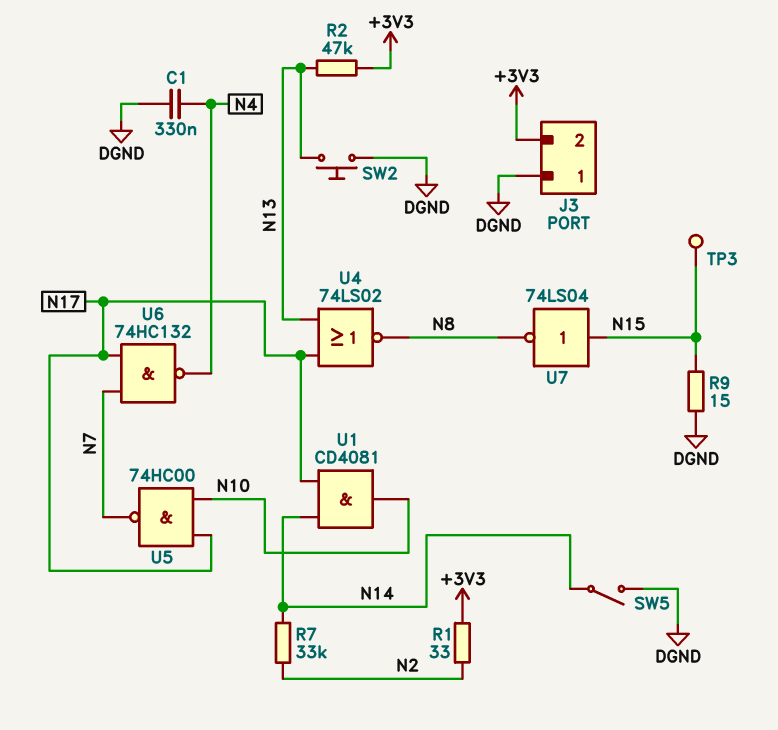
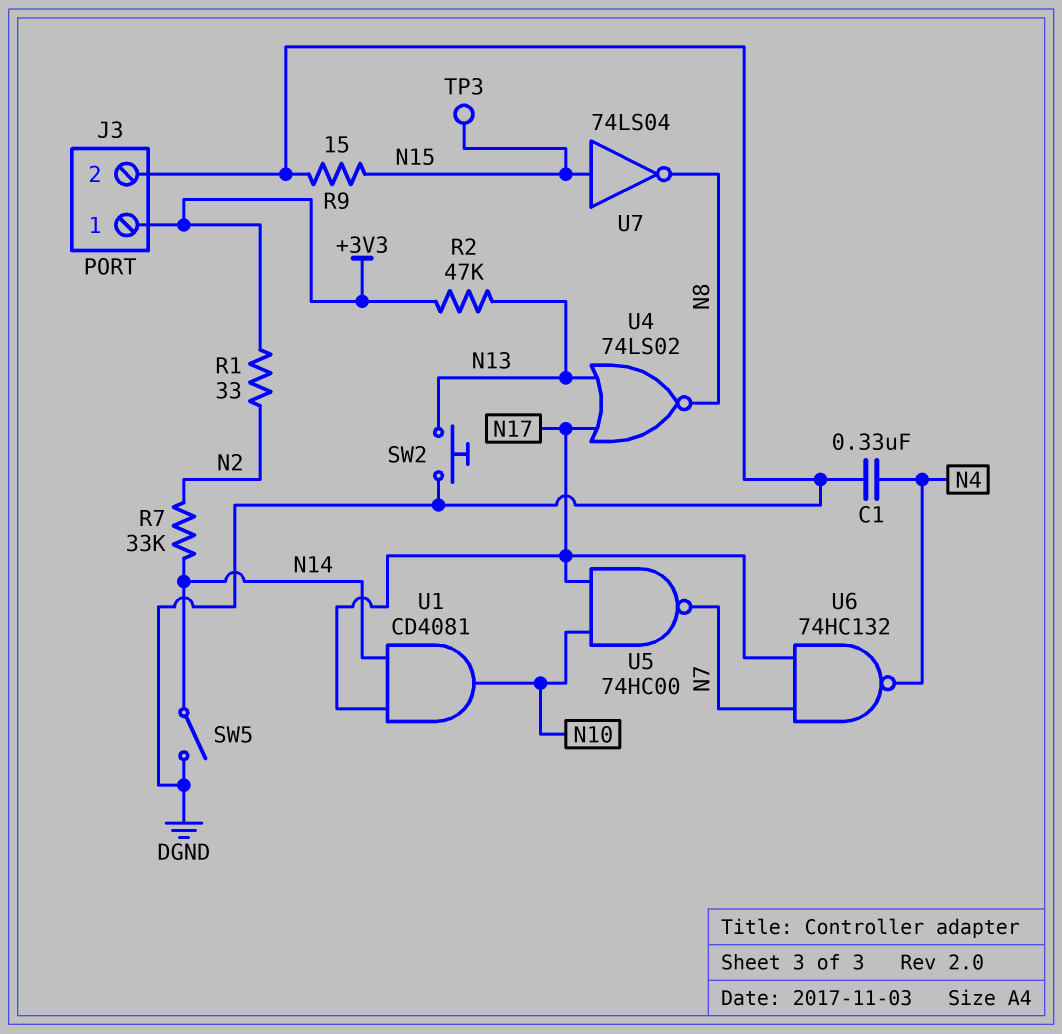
J3 pin 1: DGND -> +3V3
J3 pin 2: +3V3 -> DGND

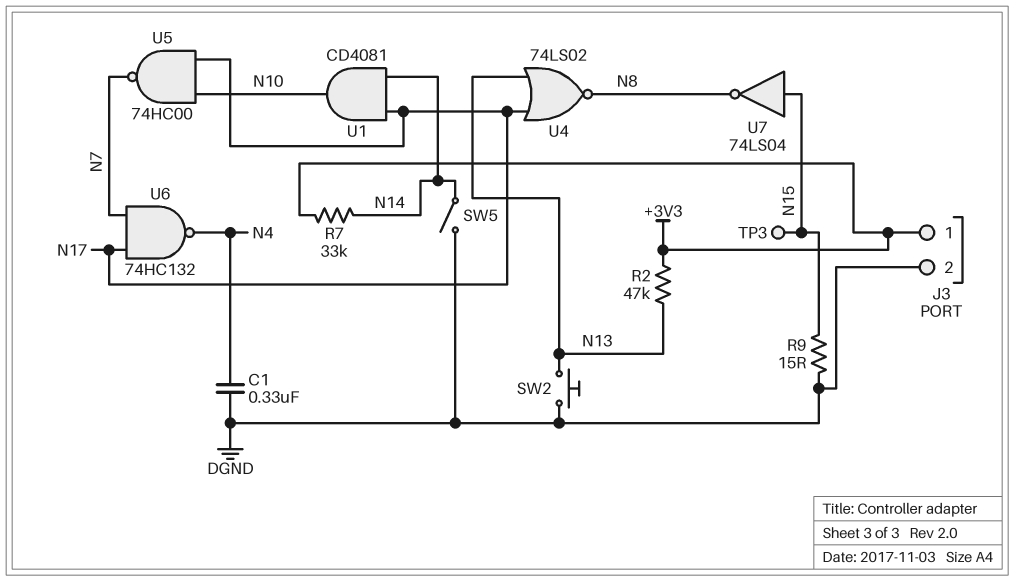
R1: 33 (+3V3, N2) -> none
R7: 33k (N2, N14) -> 33k (+3V3, N14)

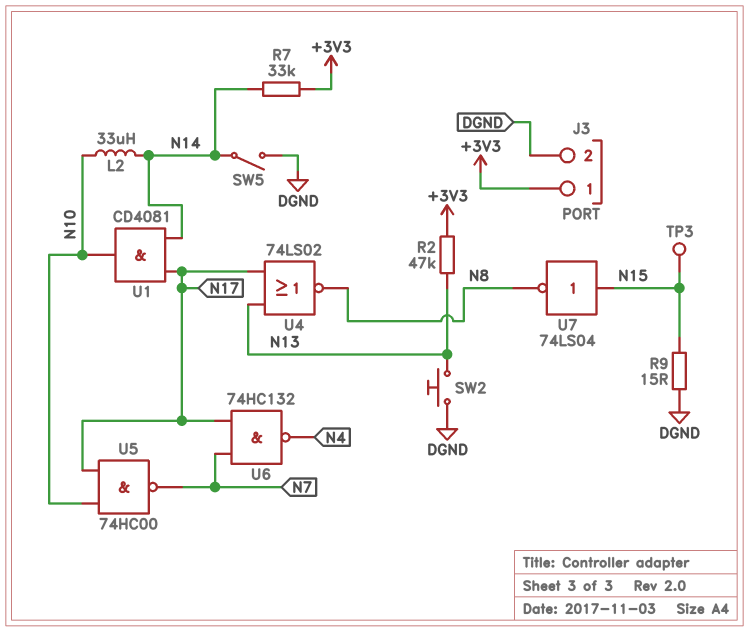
C1: 330nF (DGND, N4) -> none
L2: none -> 33uH (N10, N14)

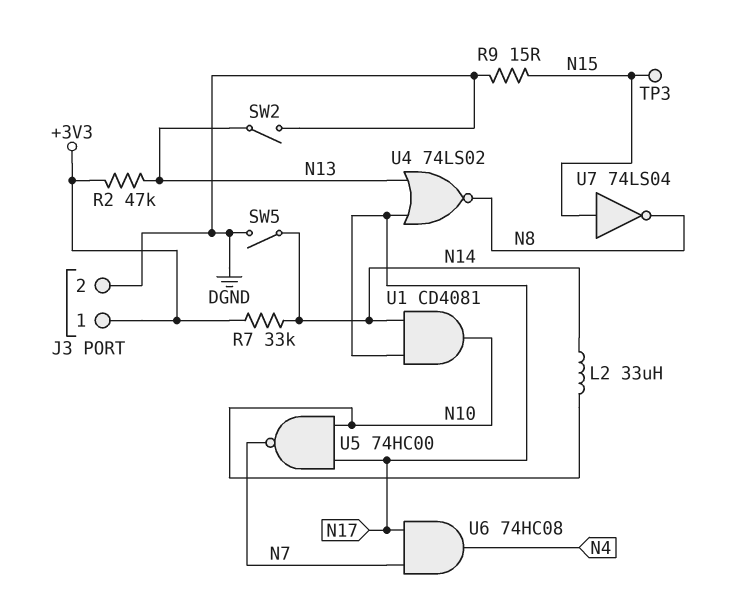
SW2: button (DGND, N13) -> switch (DGND, N13)
U6: NAND 74HC132 (in N7, in N17, out N4) -> AND 74HC08 (in N7, in N17, out N4)

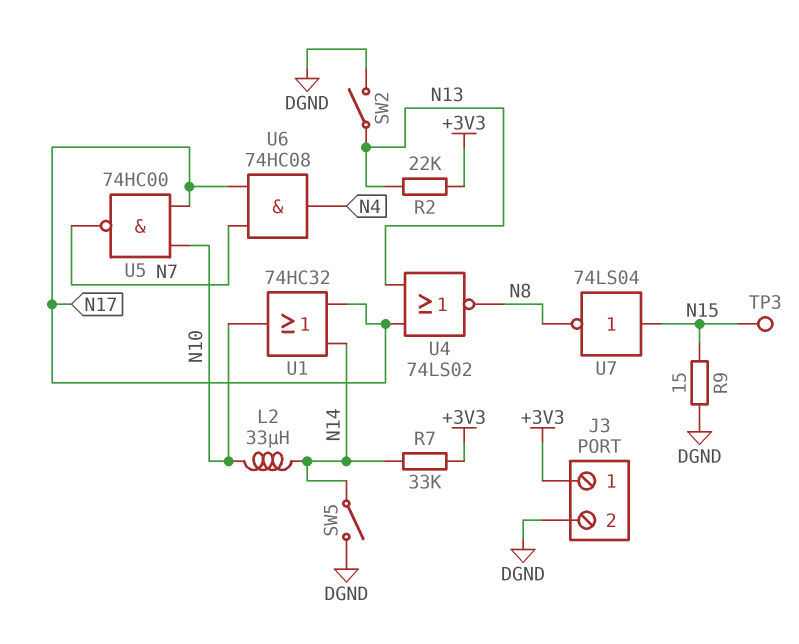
R2: 47k (+3V3, N13) -> 22k (+3V3, N13)
U1: AND CD4081 (in N14, in N17, out N10) -> OR 74HC32 (in N14, in N17, out N10)

